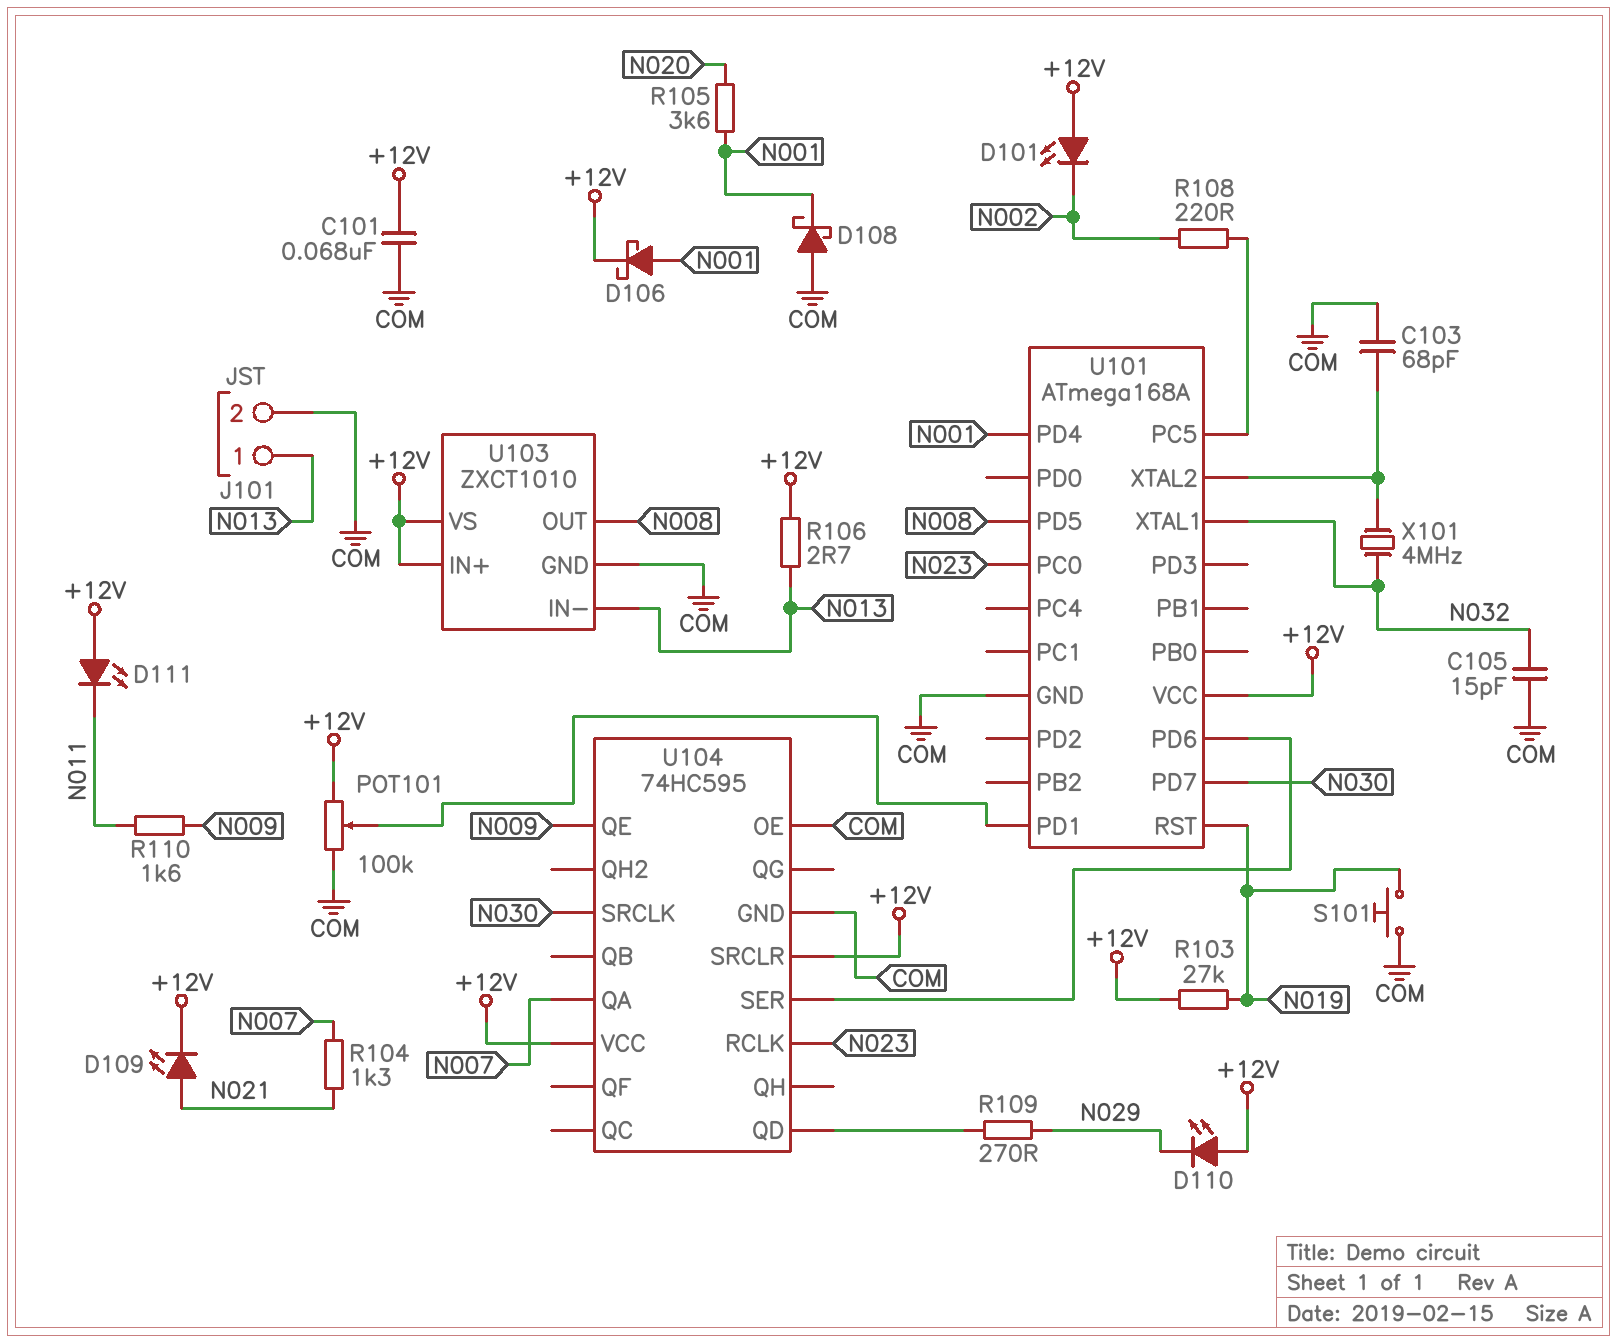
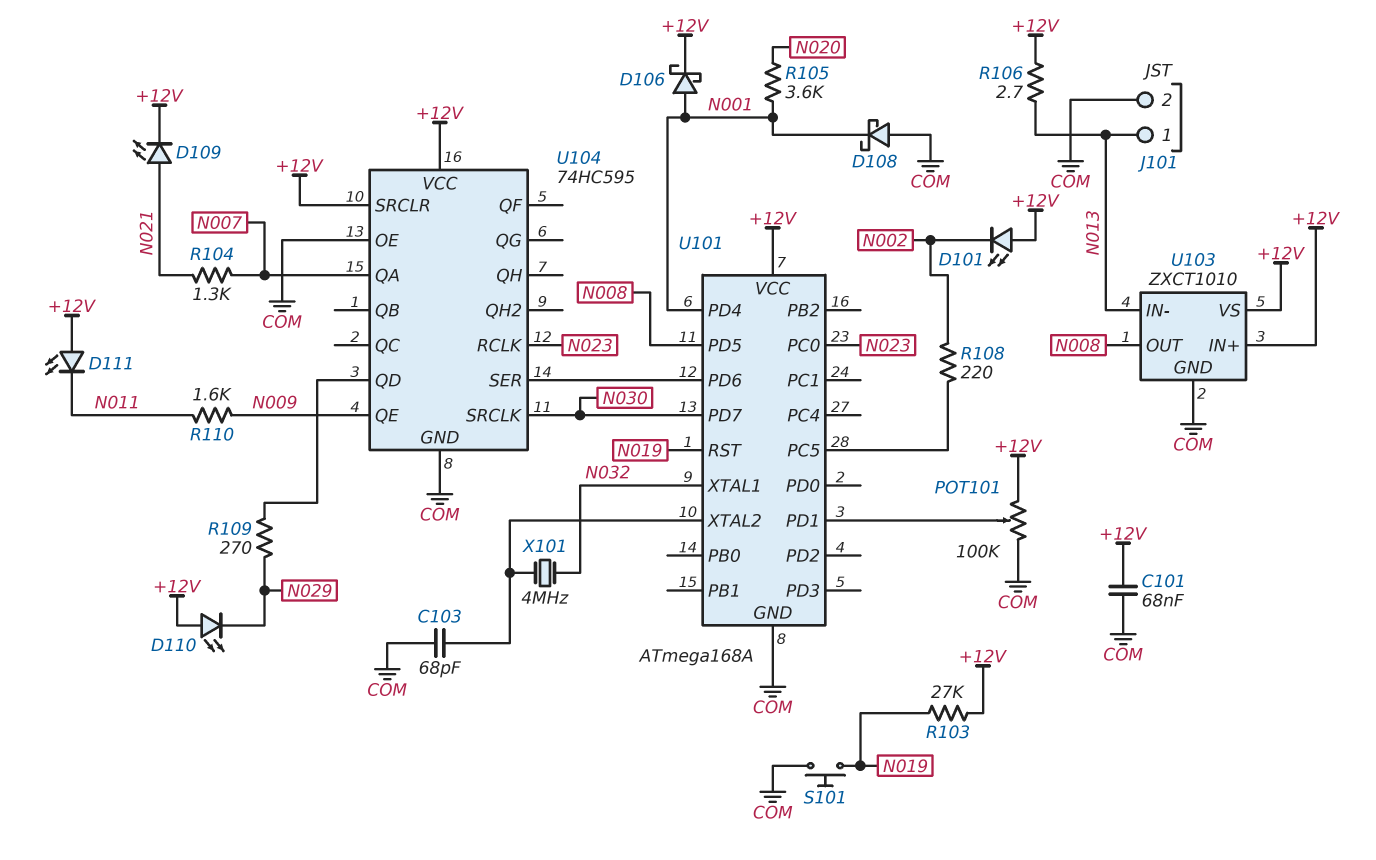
C105: 15pF (COM, N032) -> none

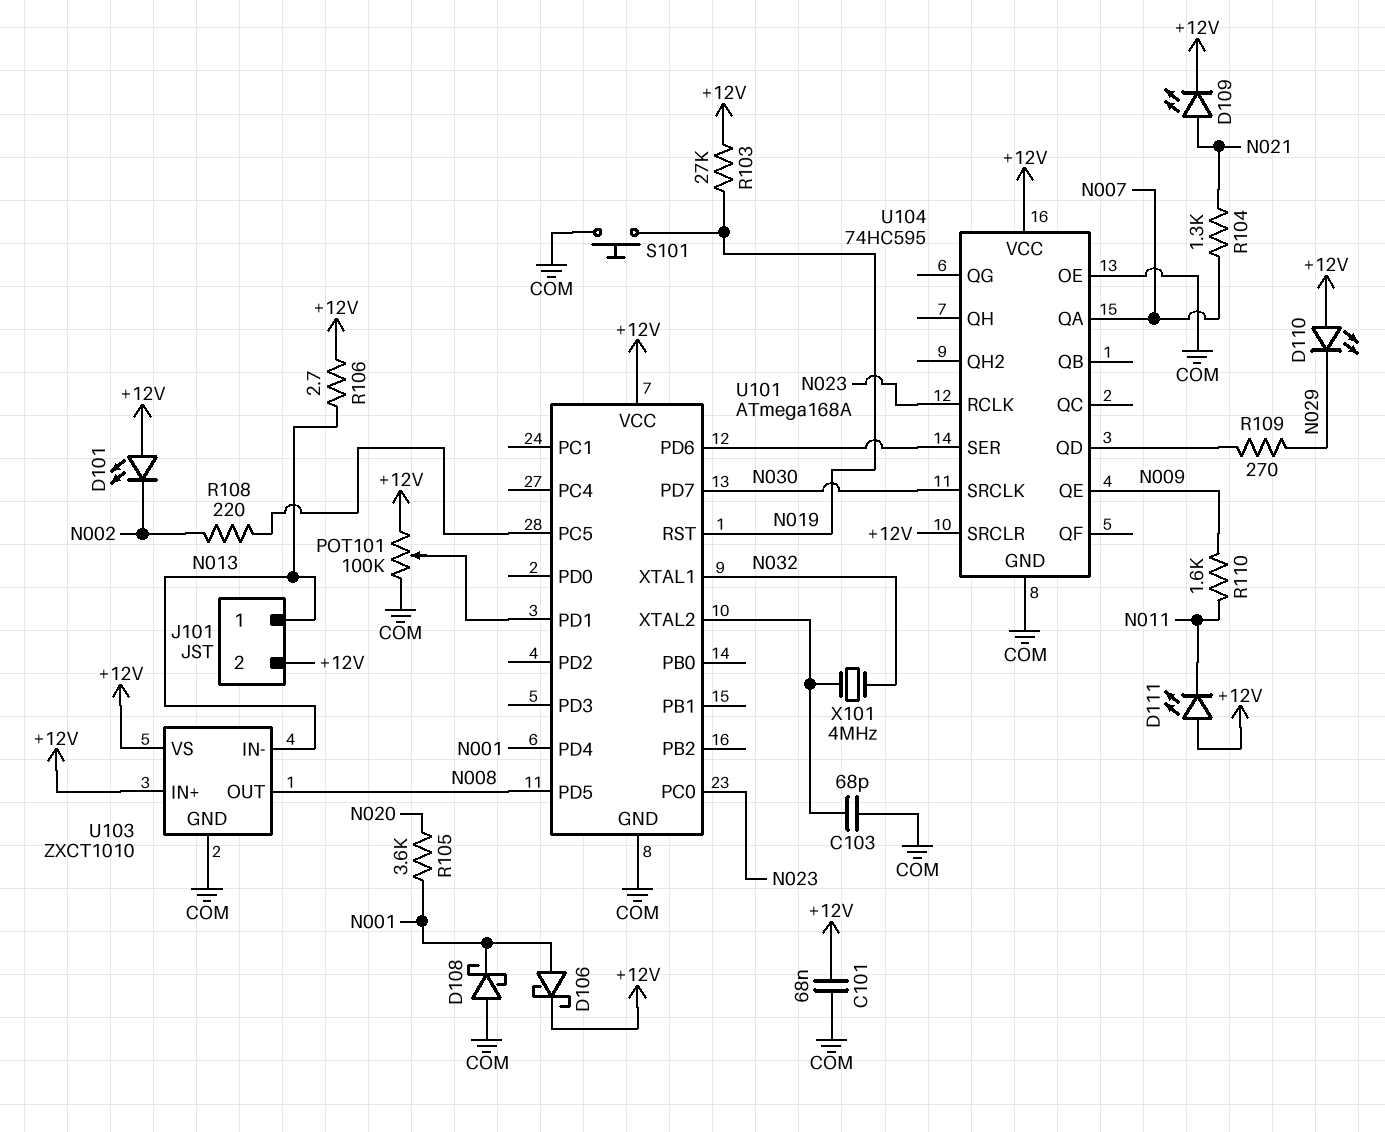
J101 pin 2: COM -> +12V

